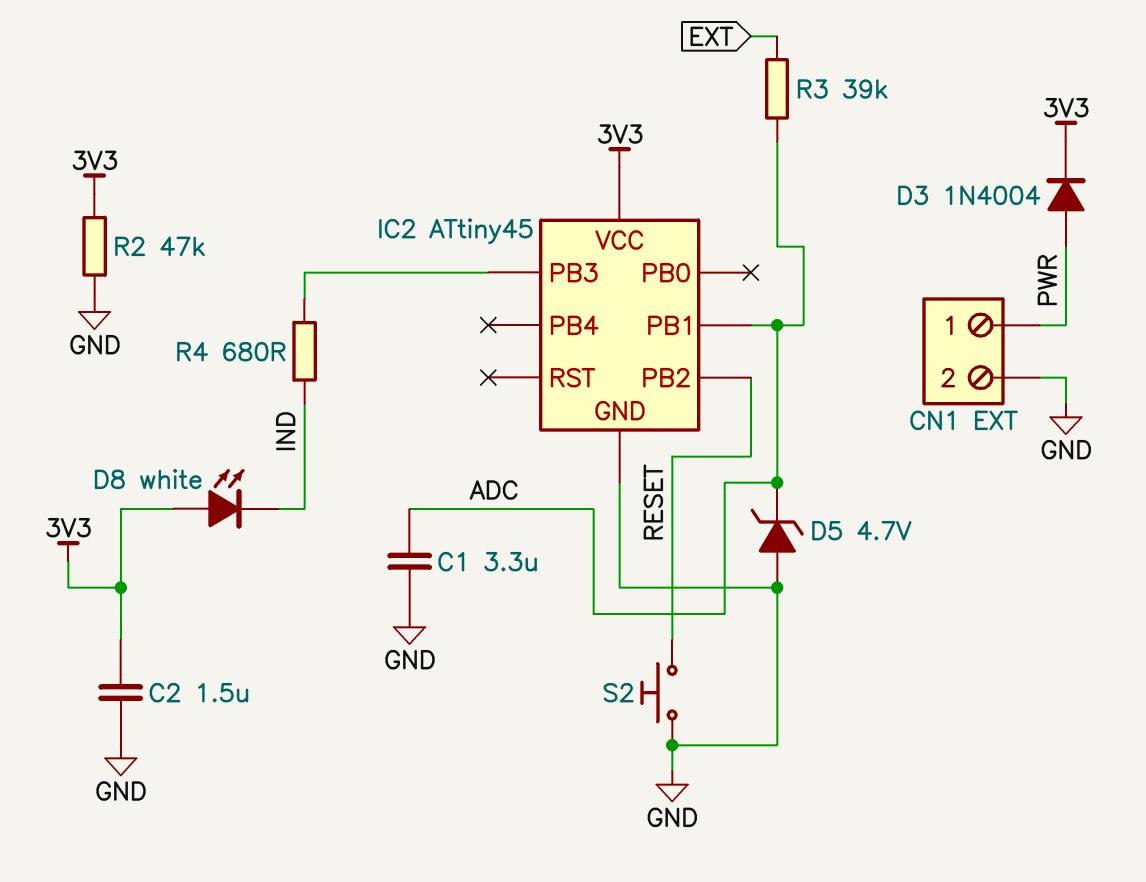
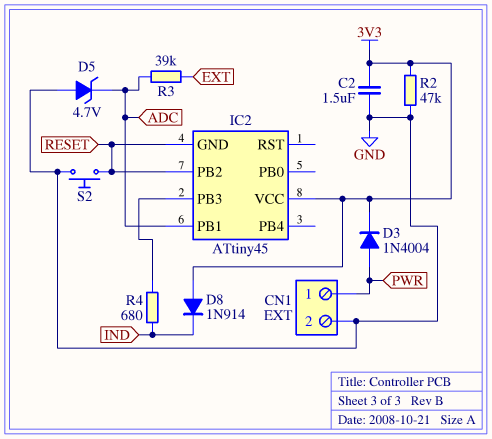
C1: 3.3uF (ADC, GND) -> none
D8: LED white (A 3V3, K IND) -> diode 1N914 (A 3V3, K IND)
IC2 pin GND: GND -> RESET

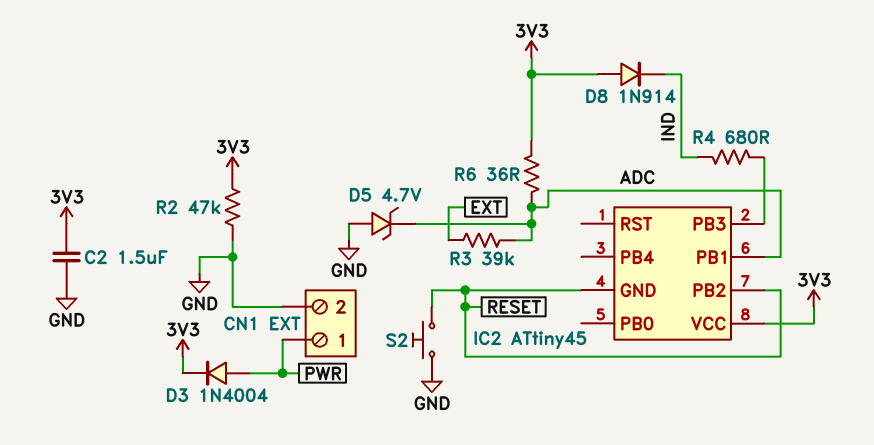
R6: none -> 36 (3V3, ADC)

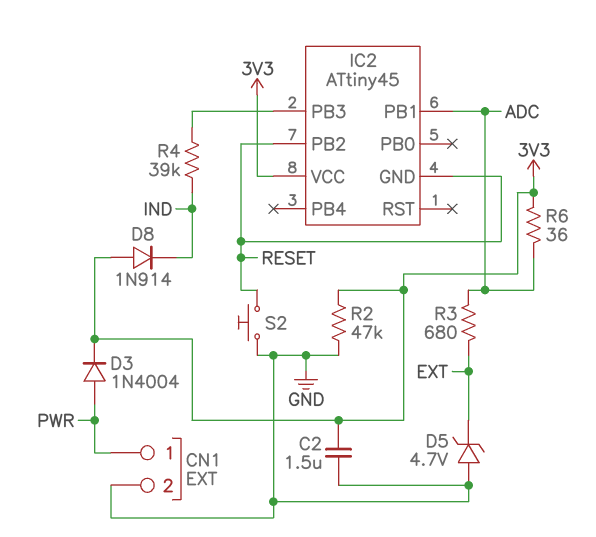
D5: zener 4.7V (A GND, K ADC) -> zener 4.7V (A GND, K EXT)
R3: 39k (ADC, EXT) -> 680 (ADC, EXT)
R4: 680 (IC2/PB3, IND) -> 39k (IC2/PB3, IND)

